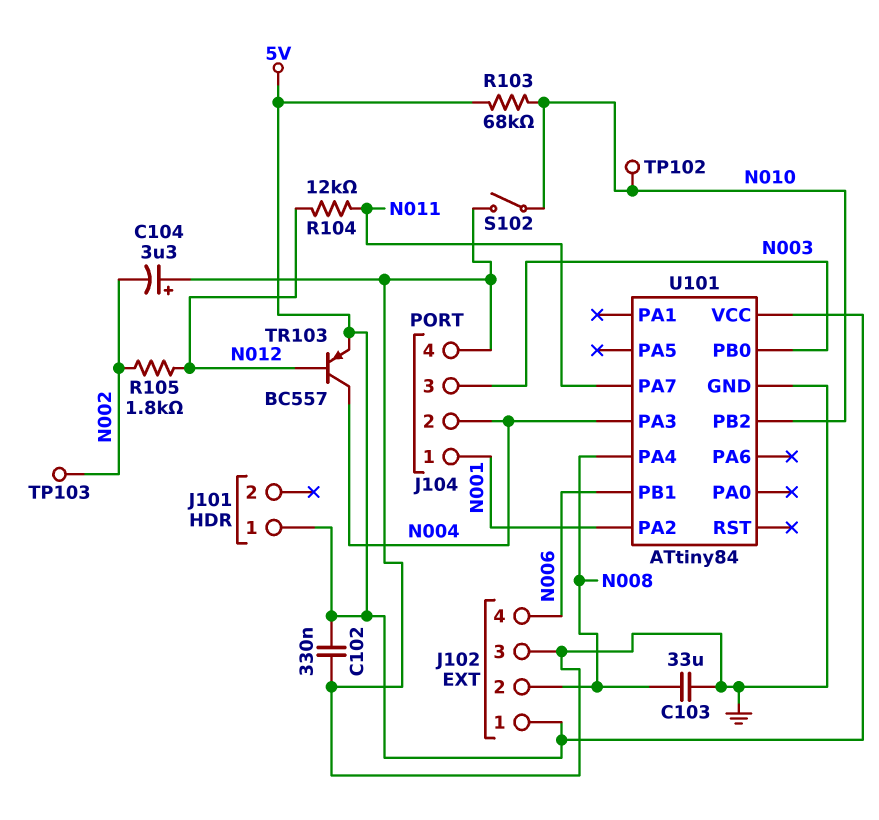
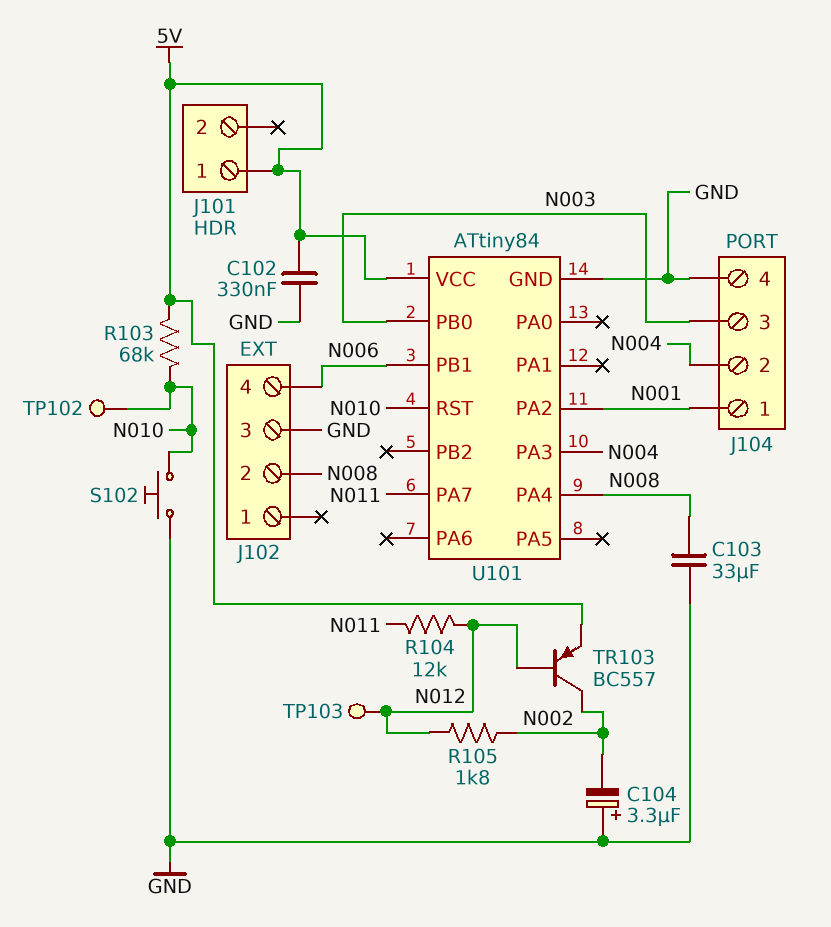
J102 pin 1: 5V -> none
S102: switch (GND, N010) -> button (GND, N010)
TP103: test point (N002) -> test point (N012)
TR103: PNP BC557 (B N012, C N004, E 5V) -> PNP BC557 (B N012, C N002, E 5V)
U101 pin PB2: N010 -> none
U101 pin RST: none -> N010

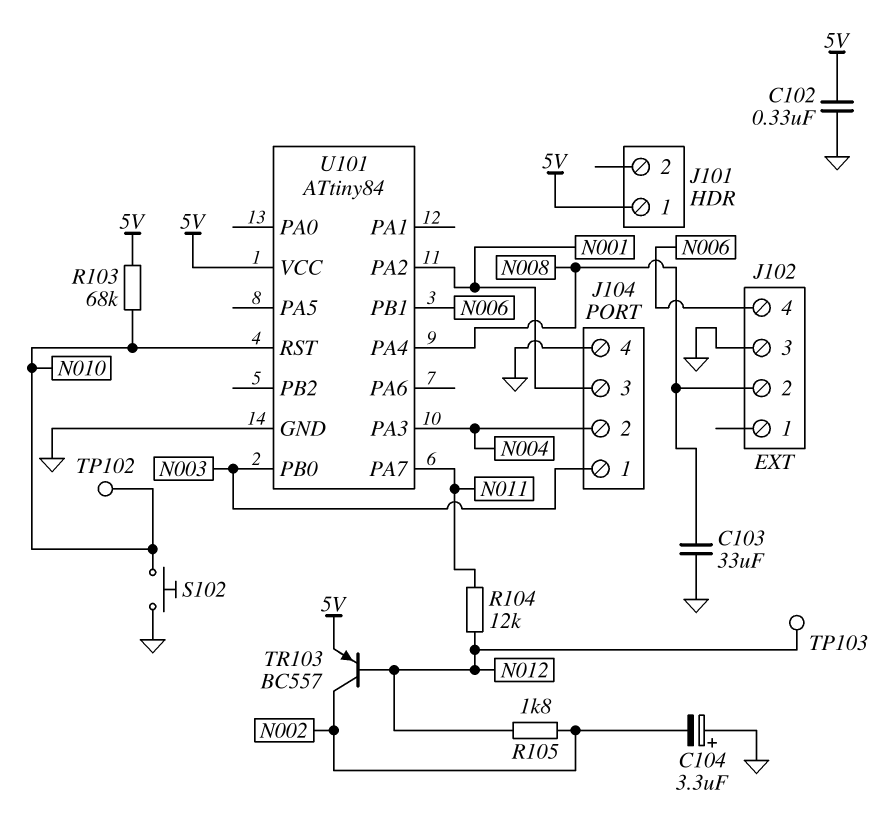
J104 pin 1: N001 -> N003
J104 pin 3: N003 -> N001

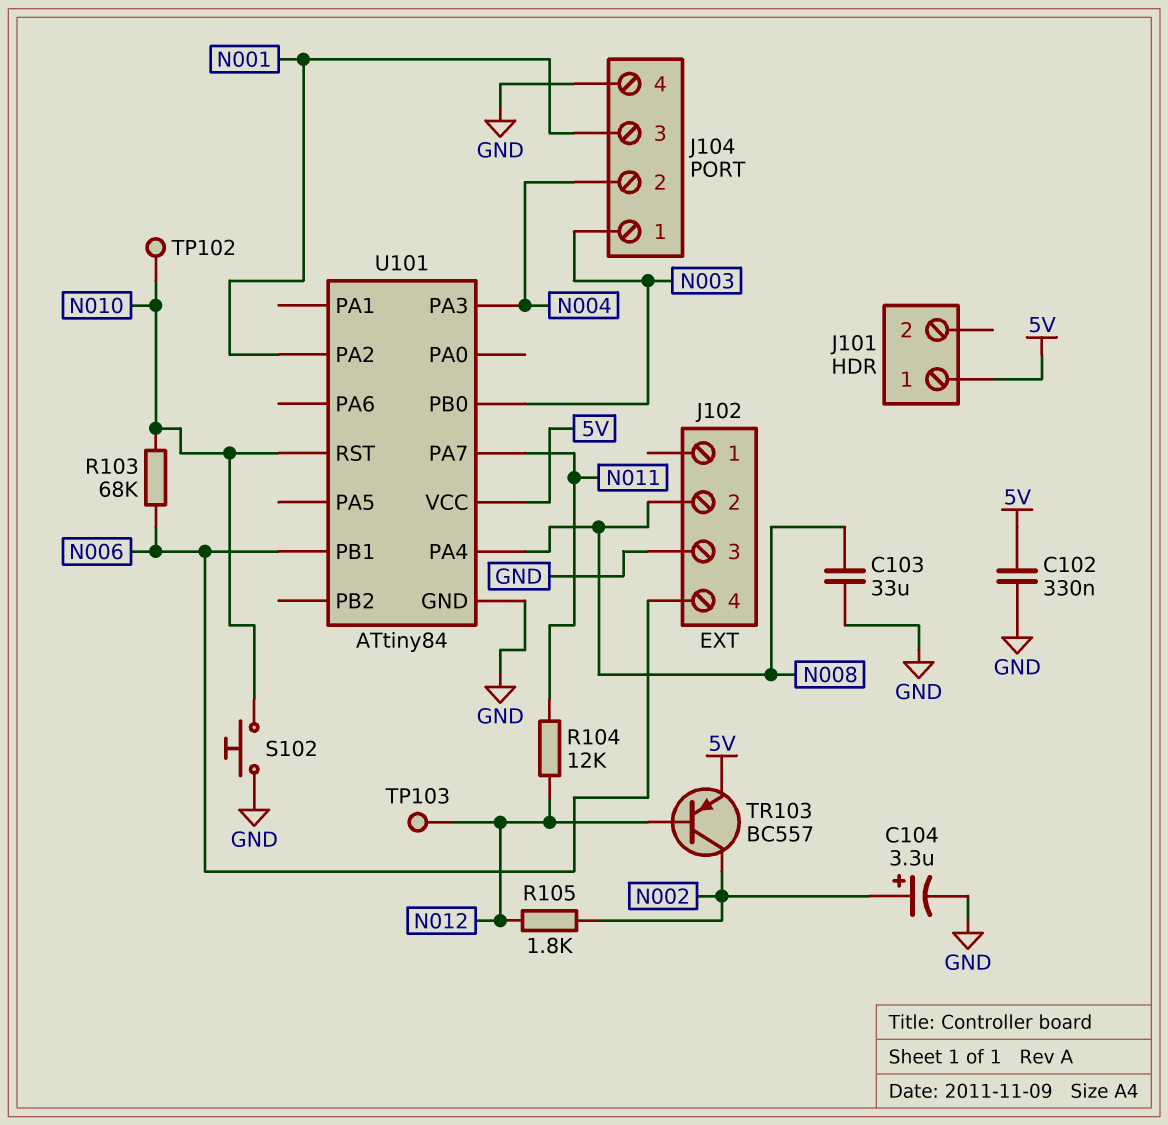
C104: 3.3uF (plus GND, minus N002) -> 3.3uF (plus N002, minus GND)
R103: 68k (5V, N010) -> 68k (N006, N010)

